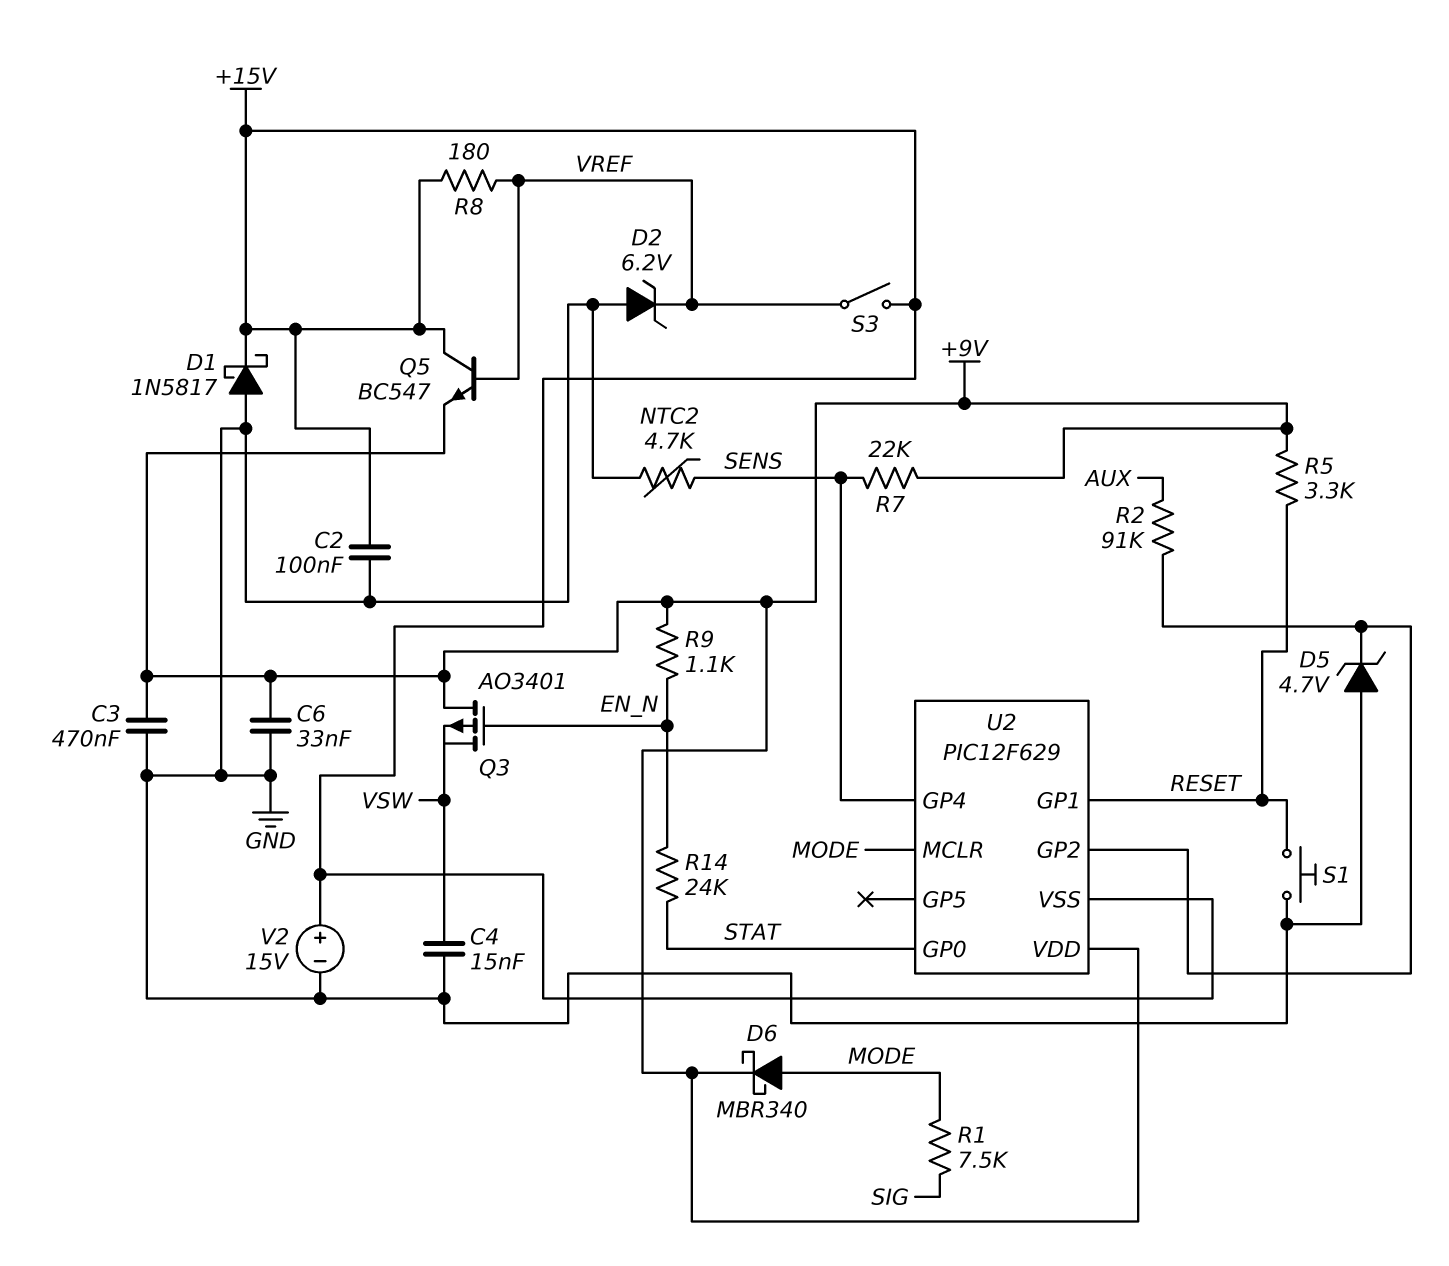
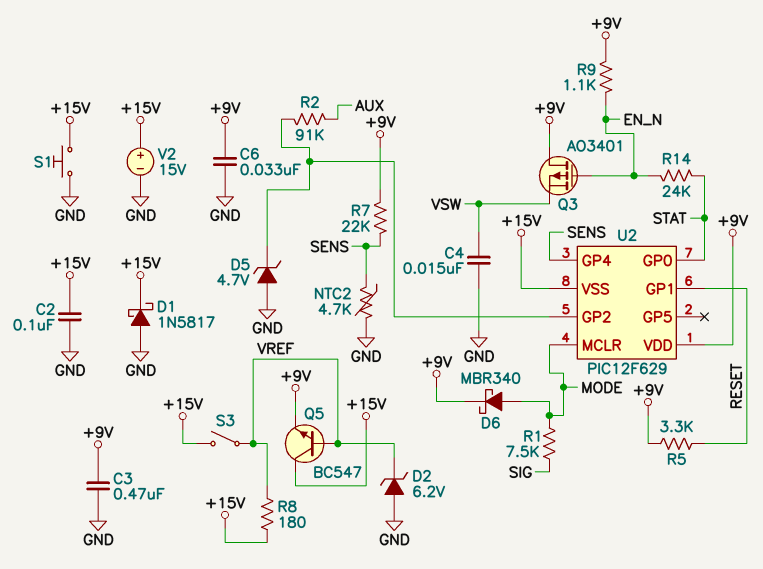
S1: button (GND, RESET) -> button (+15V, GND)

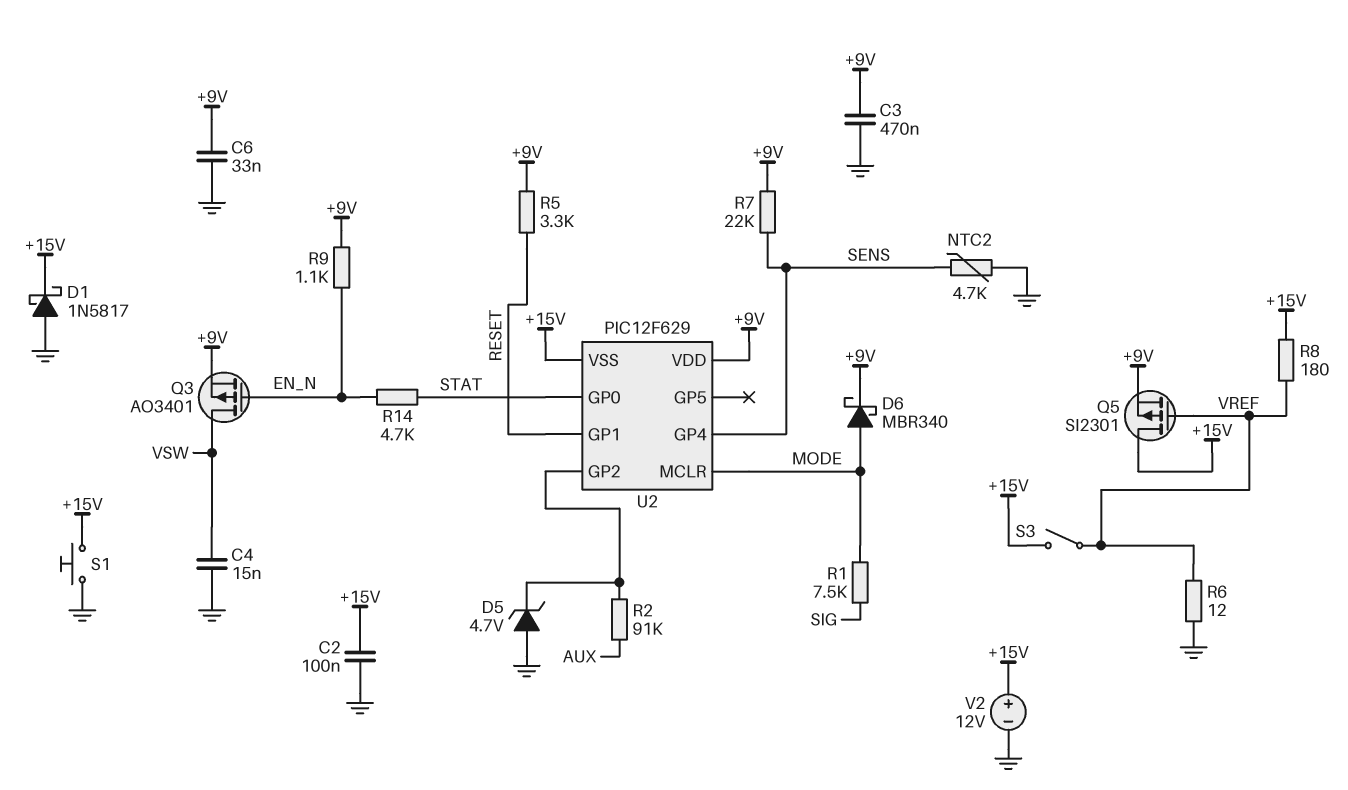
D2: zener 6.2V (A GND, K VREF) -> none
Q3: PMOS AO3401 (G EN_N, D +9V, S VSW) -> PMOS AO3401 (G EN_N, D VSW, S +9V)
Q5: NPN BC547 (B VREF, C +15V, E +9V) -> PMOS SI2301 (G VREF, D +15V, S +9V)
R6: none -> 12 (GND, VREF)
R14: 24k (EN_N, STAT) -> 4.7k (EN_N, STAT)
V2: 15V (plus +15V, minus GND) -> 12V (plus +15V, minus GND)

